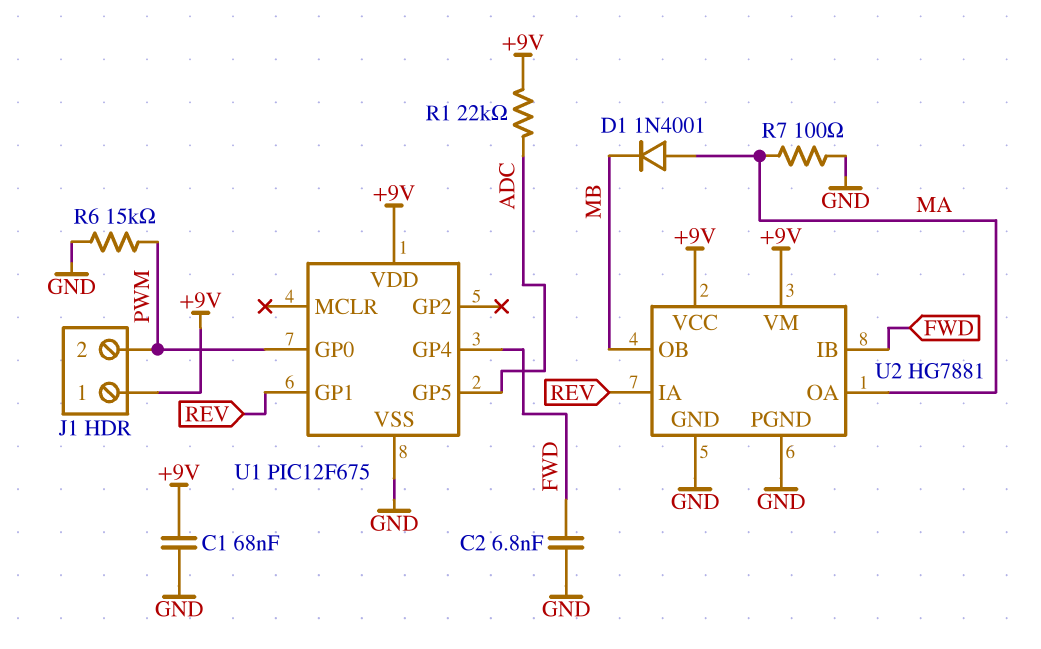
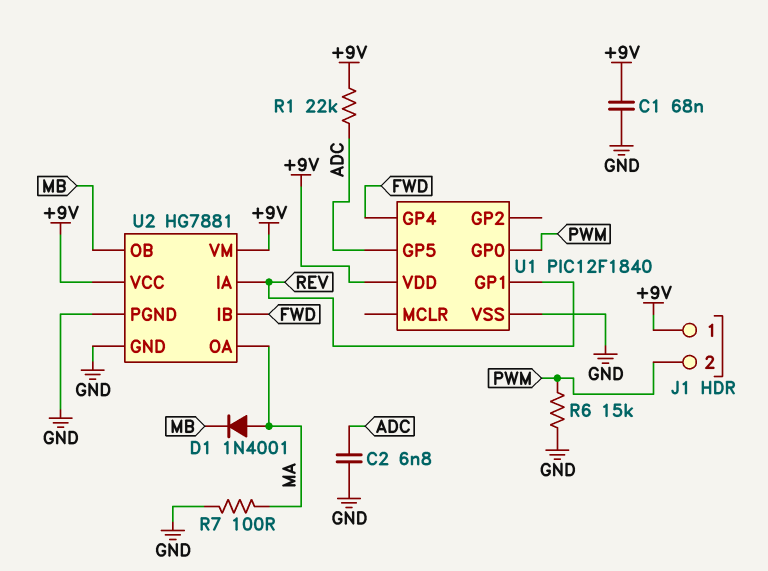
C2: 6.8nF (FWD, GND) -> 6.8nF (ADC, GND)
U1: PIC12F675 -> PIC12F1840

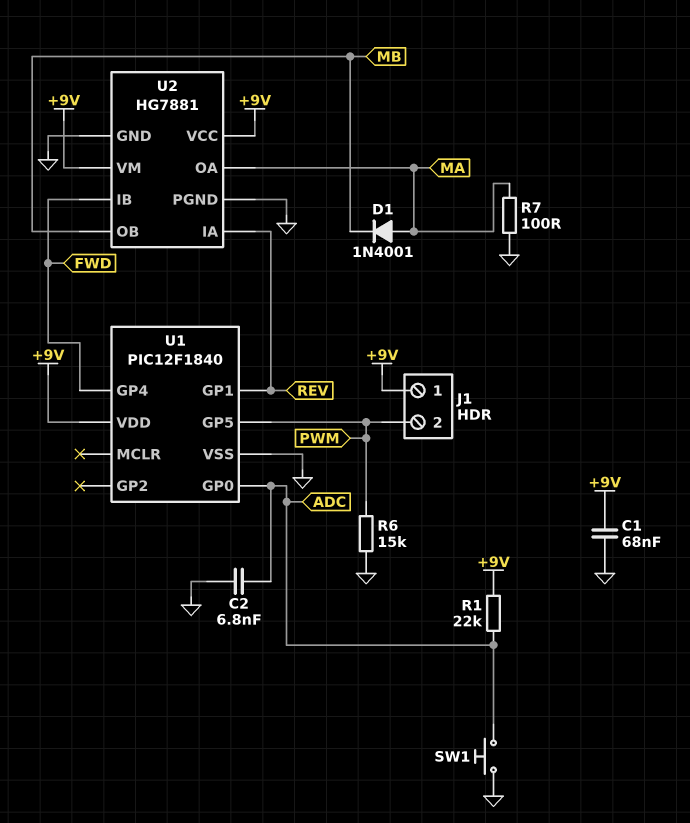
SW1: none -> button (ADC, GND)
U1 pin GP0: PWM -> ADC
U1 pin GP5: ADC -> PWM

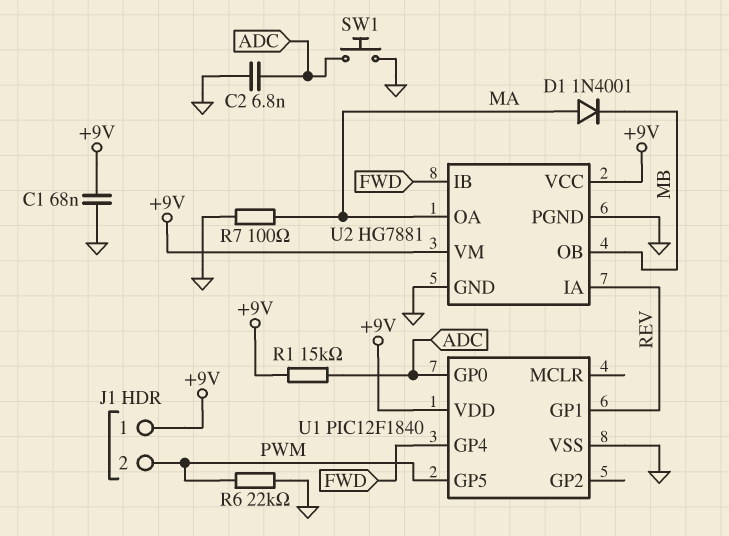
R1: 22k (+9V, ADC) -> 15k (+9V, ADC)
R6: 15k (GND, PWM) -> 22k (GND, PWM)

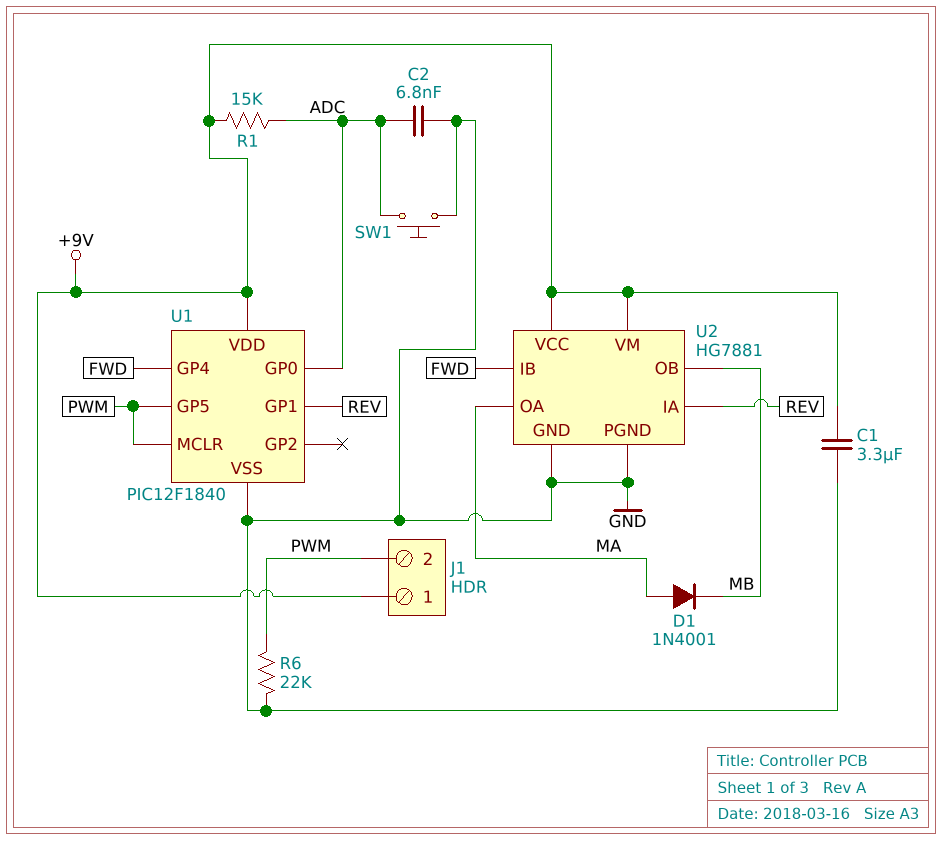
C1: 68nF (+9V, GND) -> 3.3uF (+9V, GND)
R7: 100 (GND, MA) -> none
U1 pin MCLR: none -> PWM

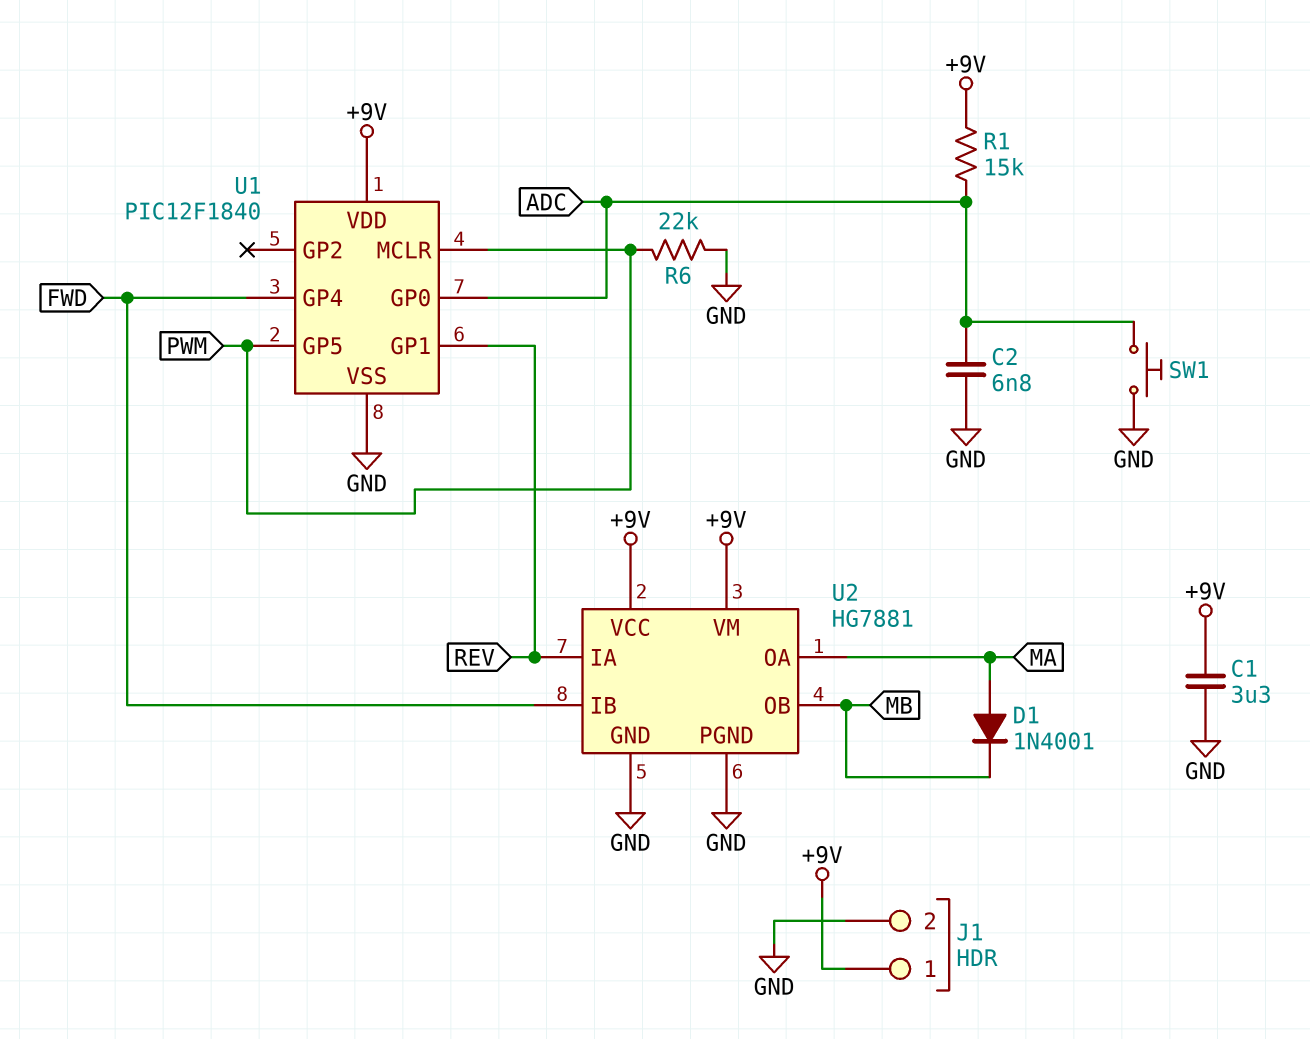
J1 pin 2: PWM -> GND

